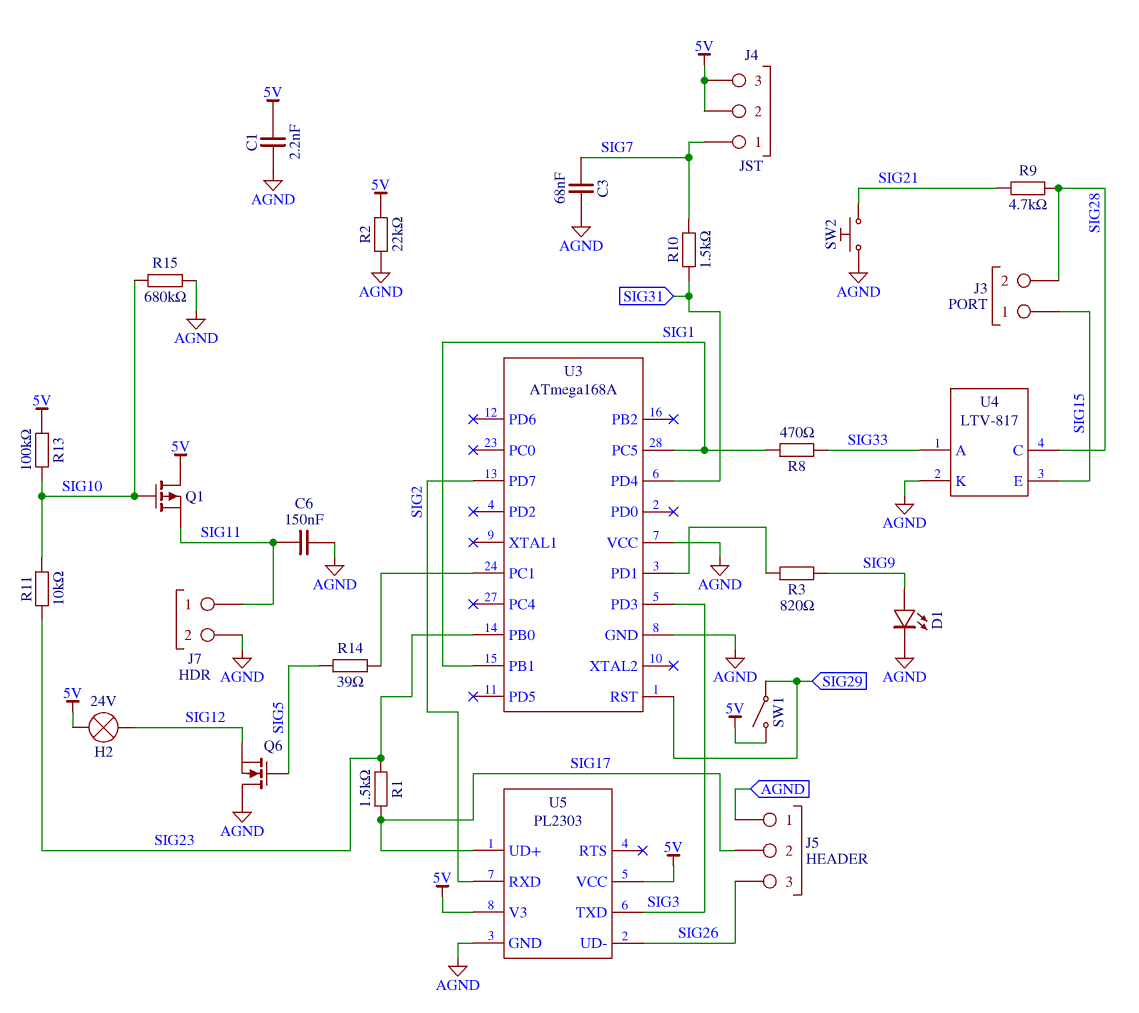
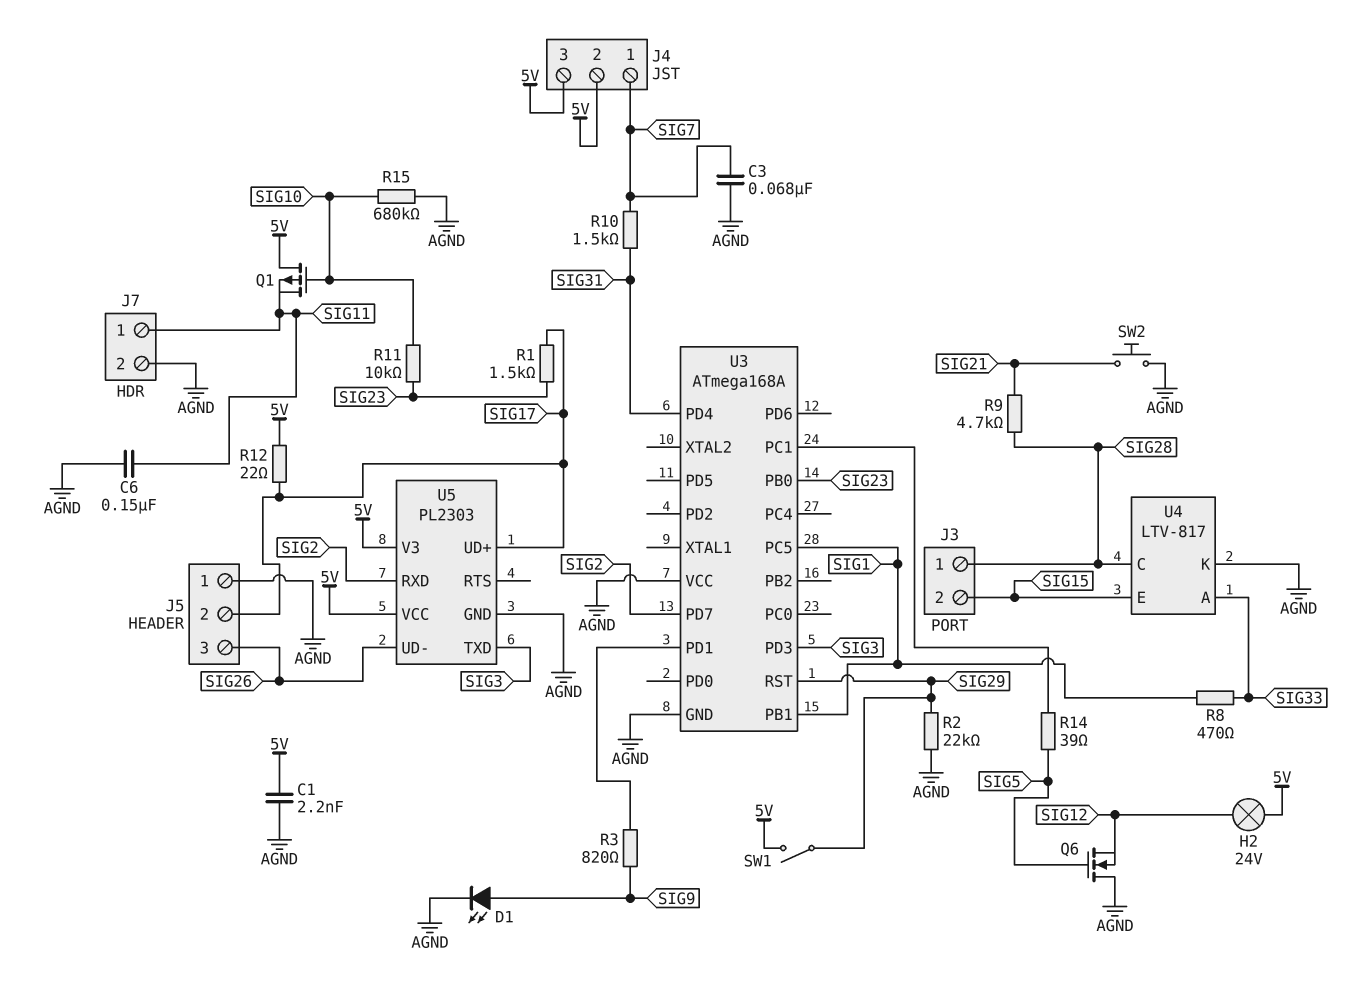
J3 pin 1: SIG15 -> SIG28
J3 pin 2: SIG28 -> SIG15
R2: 22k (5V, AGND) -> 22k (AGND, SIG29)
R12: none -> 22 (5V, SIG17)
R13: 100k (5V, SIG10) -> none

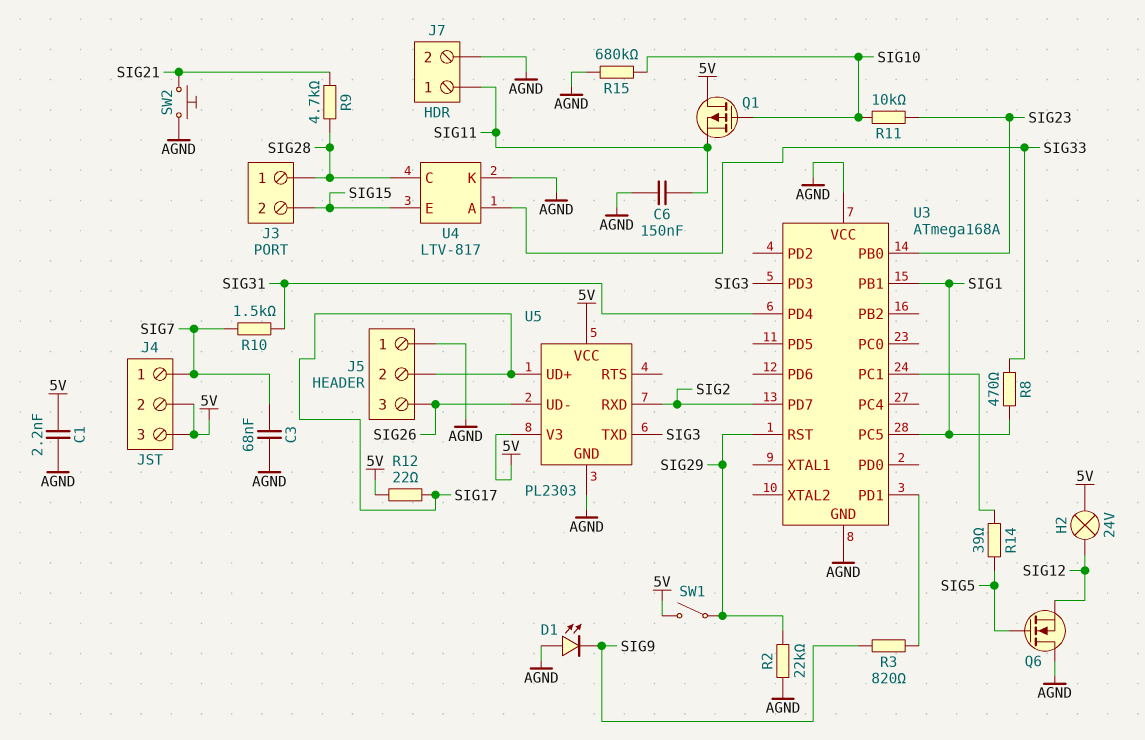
D1: LED (A SIG9, K AGND) -> LED (A AGND, K SIG9)
R1: 1.5k (SIG17, SIG23) -> none

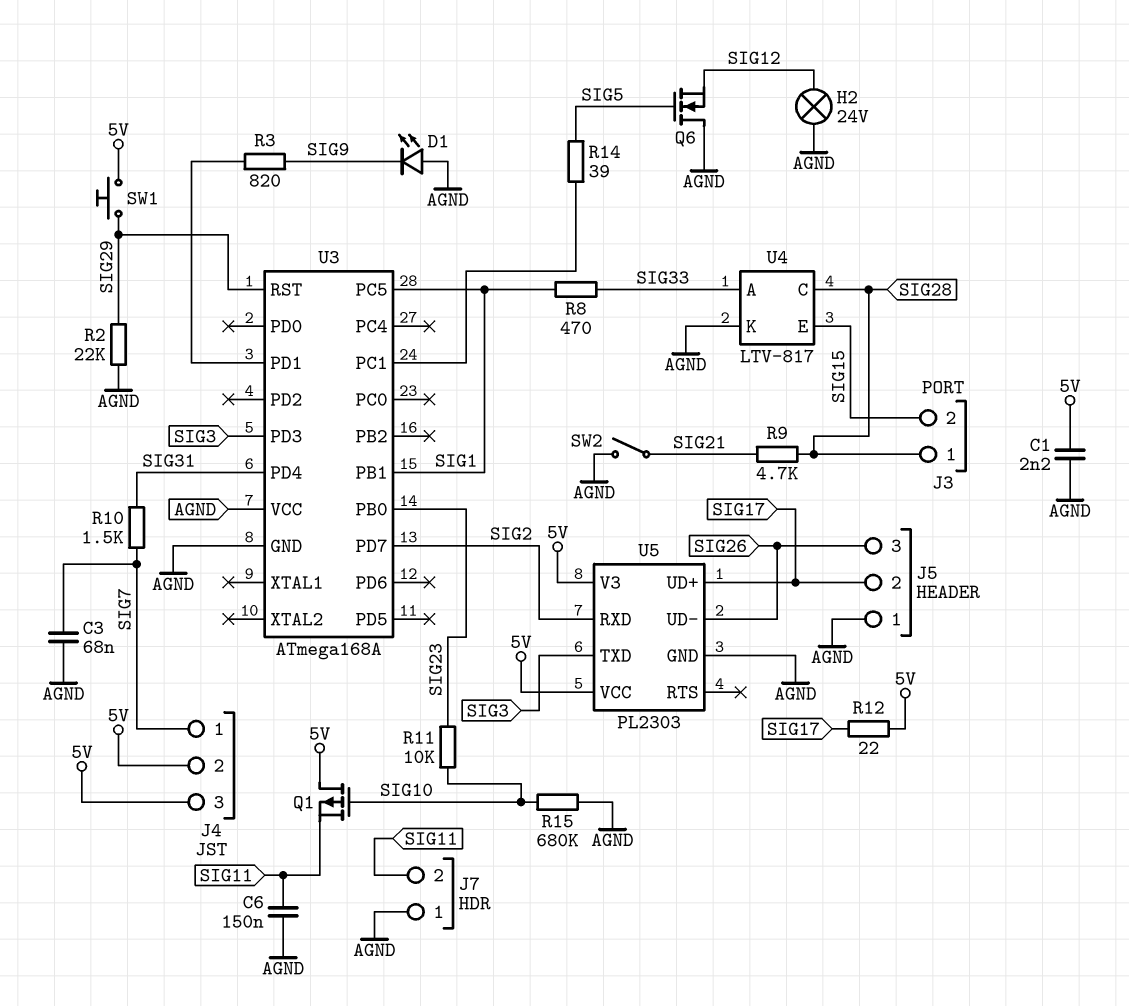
H2: lamp 24V (5V, SIG12) -> lamp 24V (AGND, SIG12)
J7 pin 1: SIG11 -> AGND
J7 pin 2: AGND -> SIG11
SW1: switch (5V, SIG29) -> button (5V, SIG29)
SW2: button (AGND, SIG21) -> switch (AGND, SIG21)

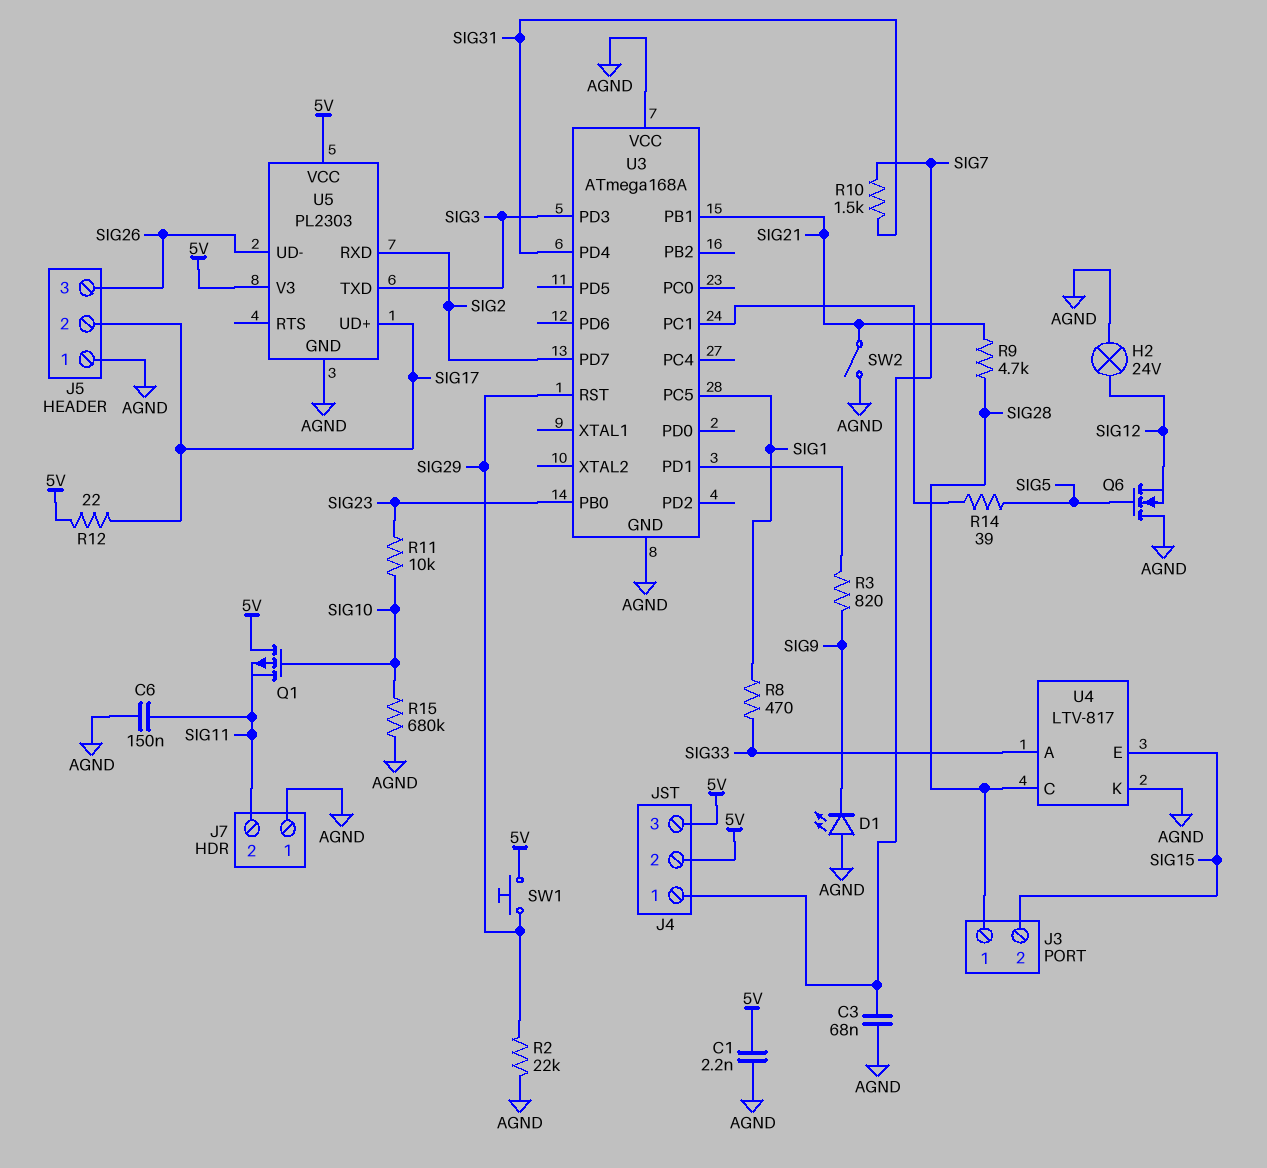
U3 pin PB1: SIG1 -> SIG21

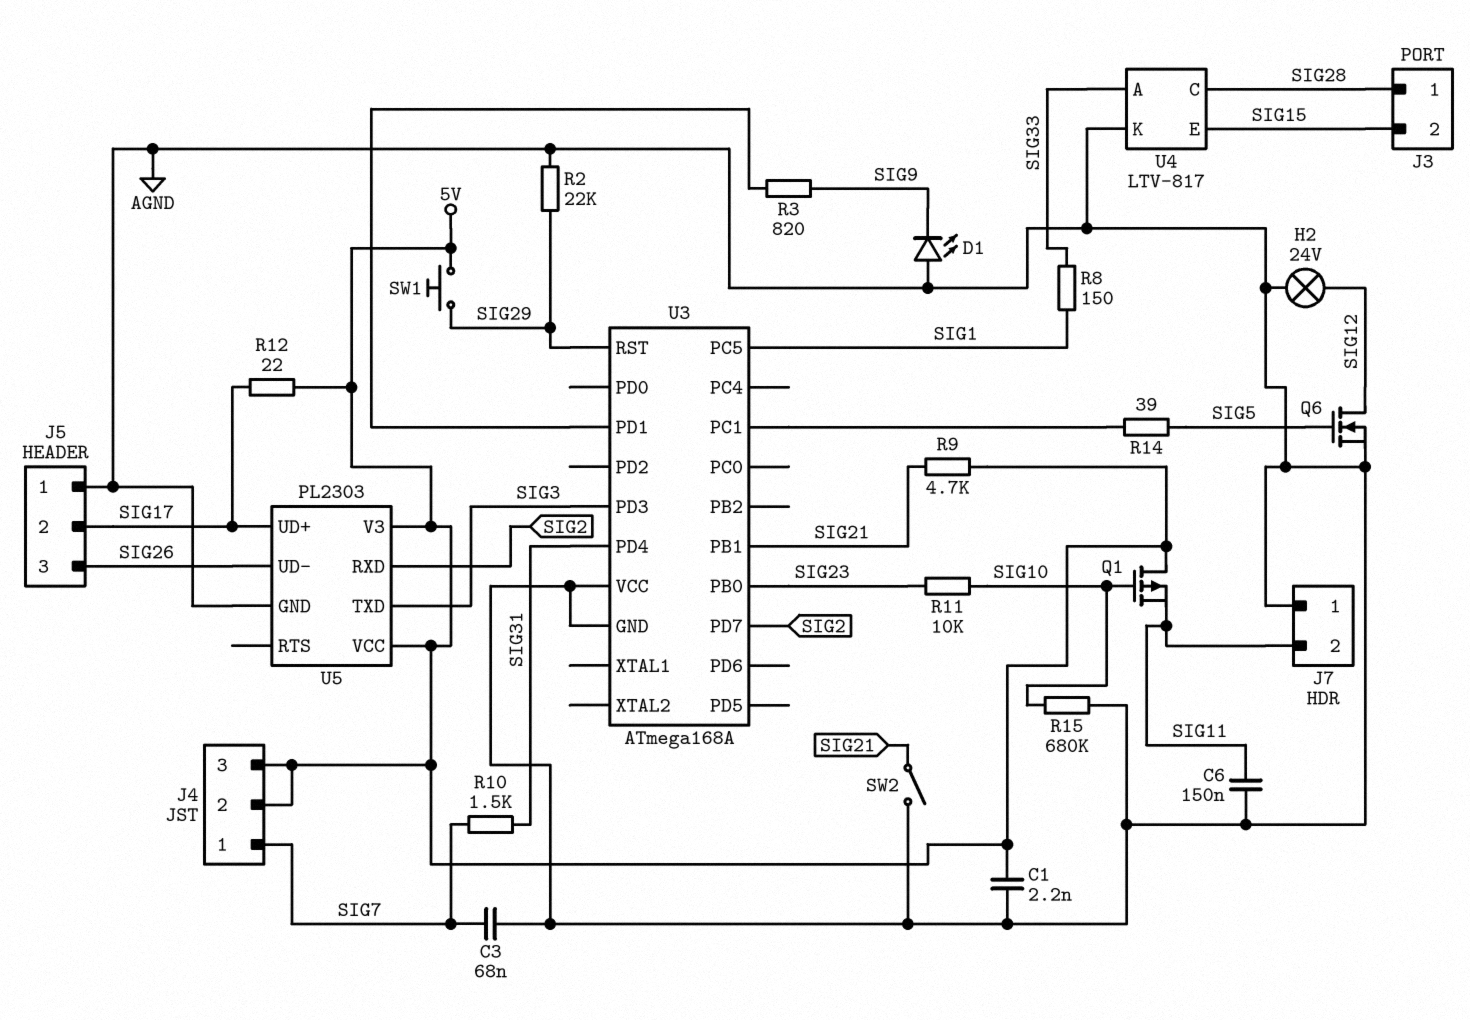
Q6: NMOS (G SIG5, D AGND, S SIG12) -> NMOS (G SIG5, D SIG12, S AGND)
R8: 470 (SIG1, SIG33) -> 150 (SIG1, SIG33)
R9: 4.7k (SIG21, SIG28) -> 4.7k (5V, SIG21)

